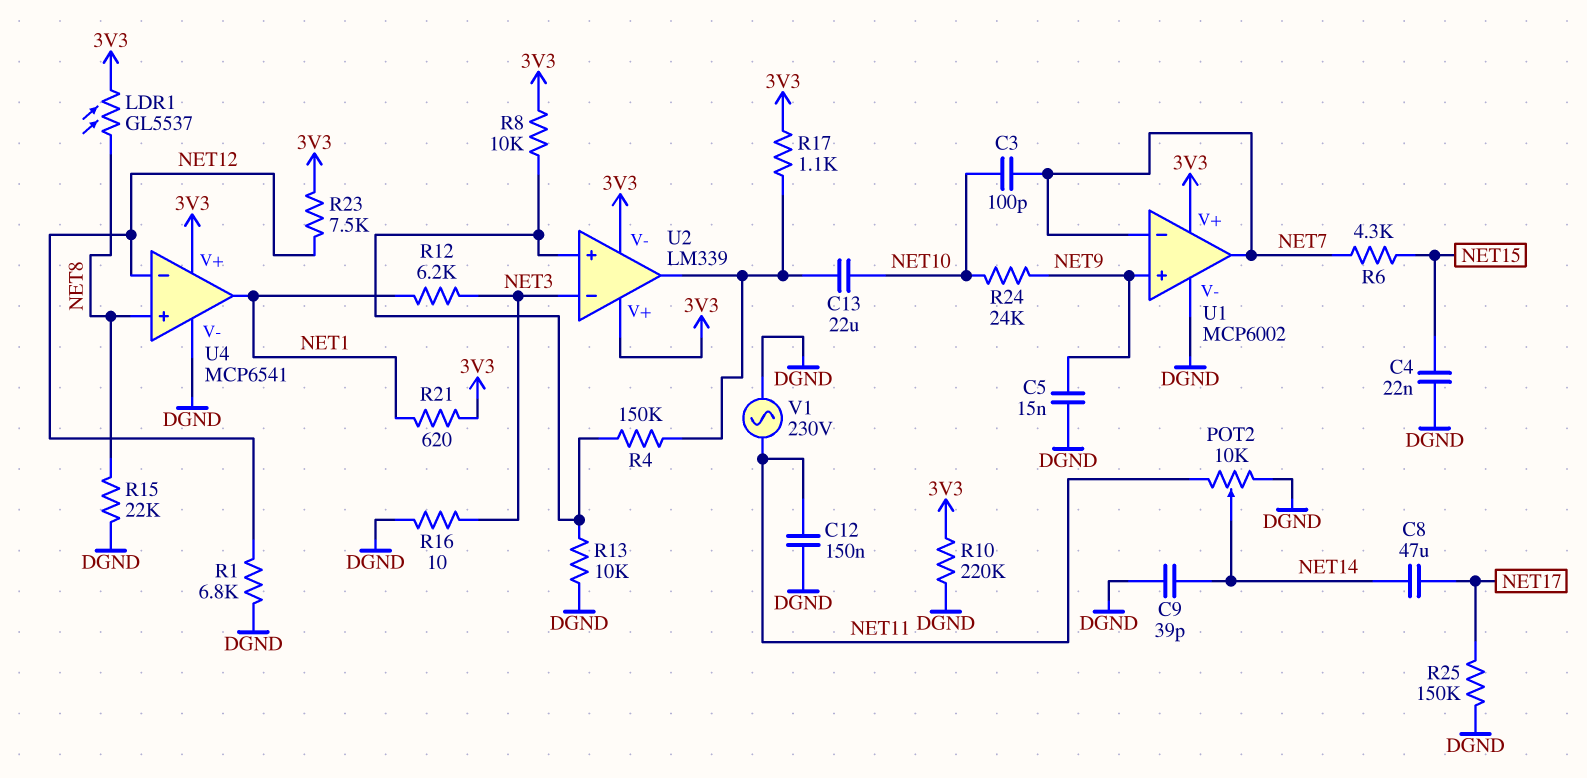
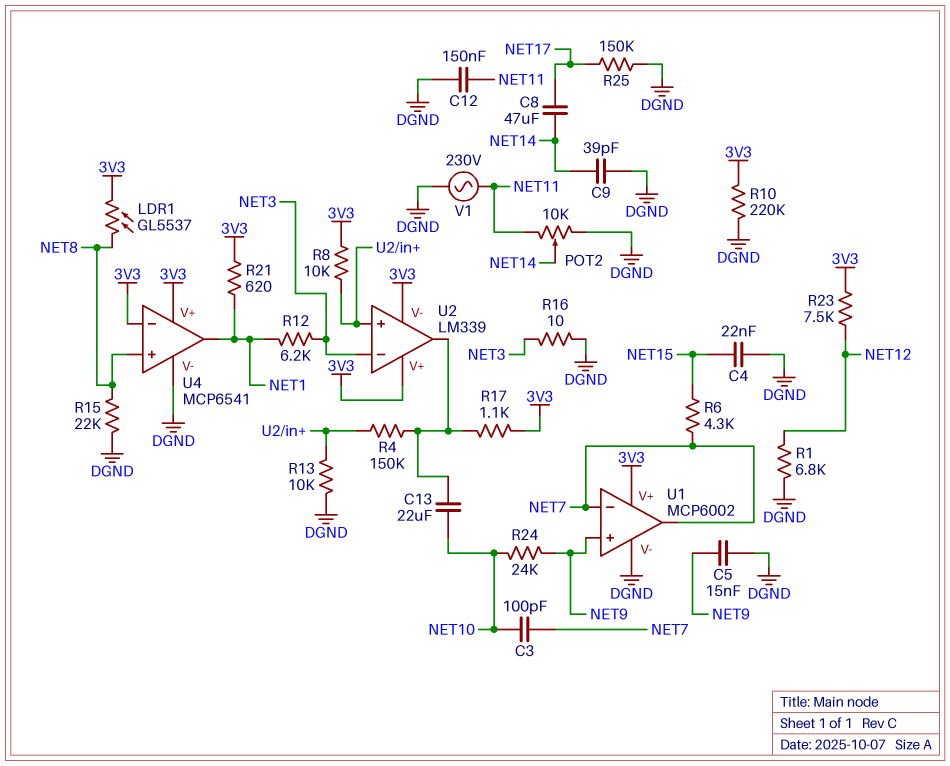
U4 pin in-: NET12 -> 3V3

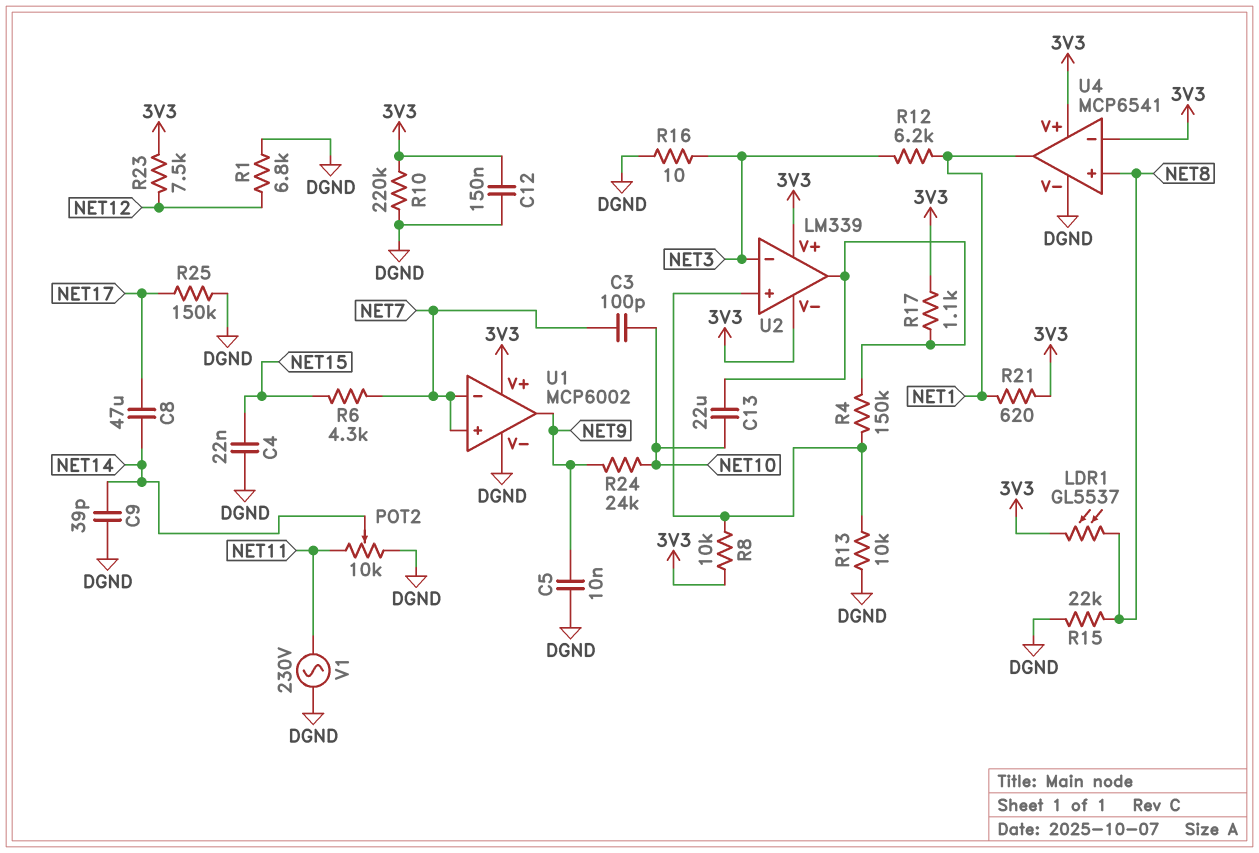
C5: 15nF (DGND, NET9) -> 10nF (DGND, NET9)
C12: 150nF (DGND, NET11) -> 150nF (3V3, DGND)
U1 pin in+: NET9 -> NET7
U1 pin out: NET7 -> NET9

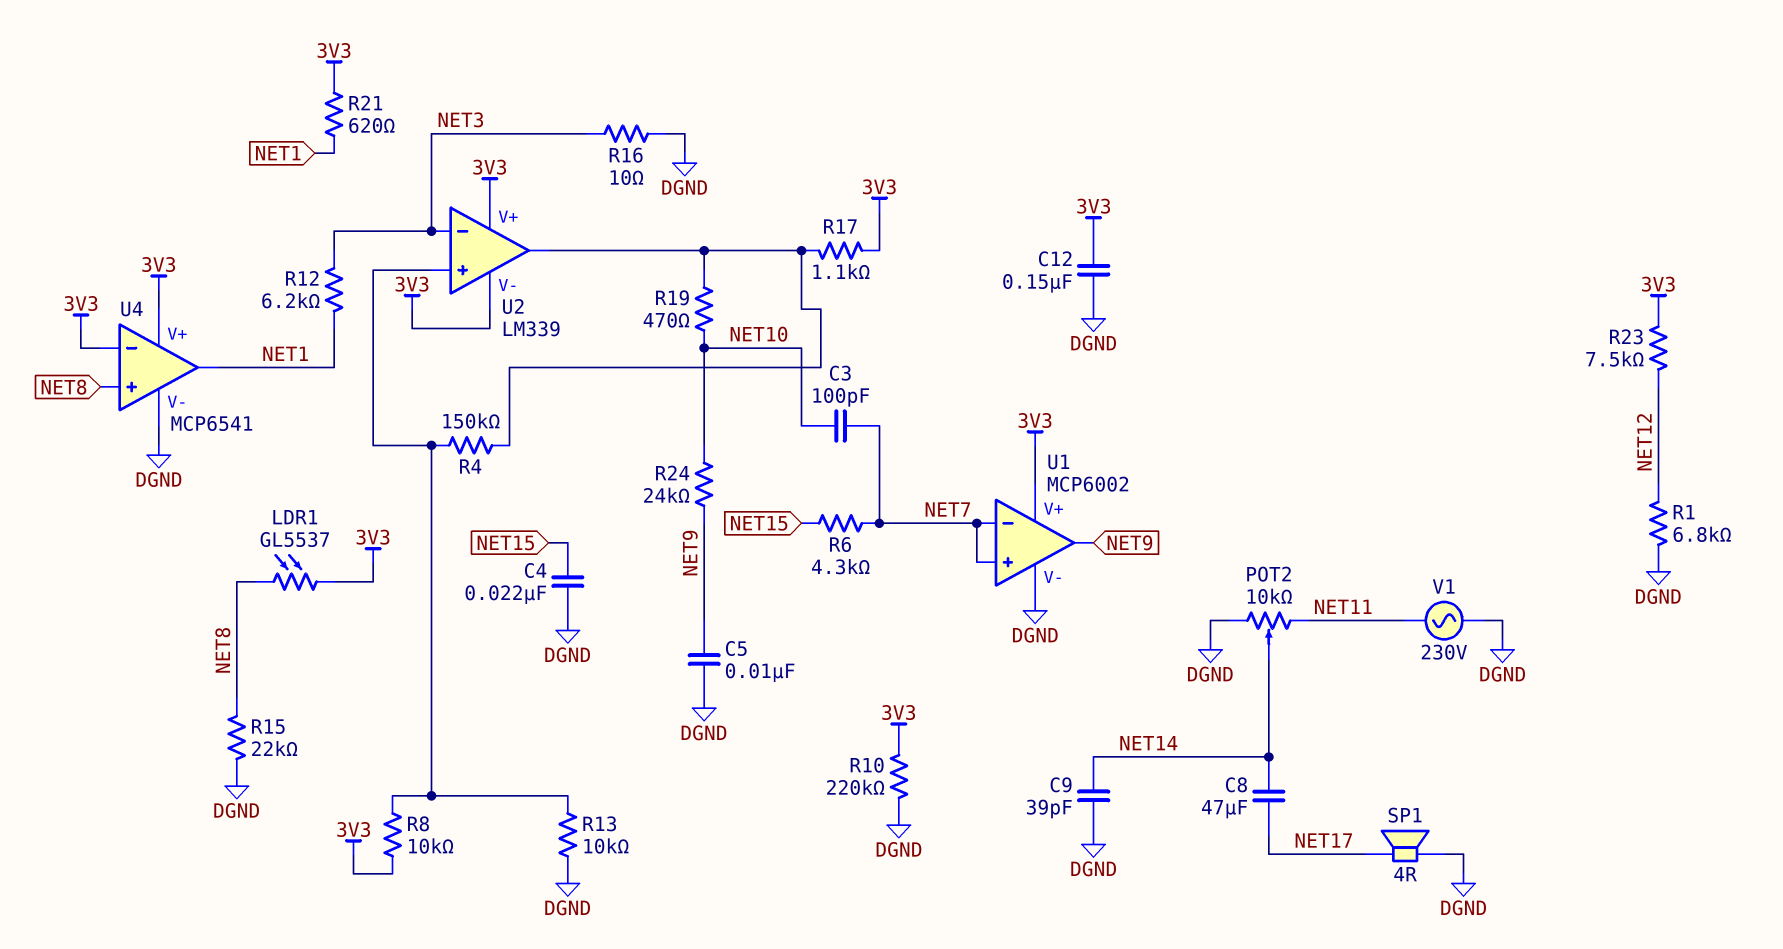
C13: 22uF (NET10, U2/out) -> none
R19: none -> 470 (NET10, U2/out)
R25: 150k (DGND, NET17) -> none
SP1: none -> speaker 4R (DGND, NET17)

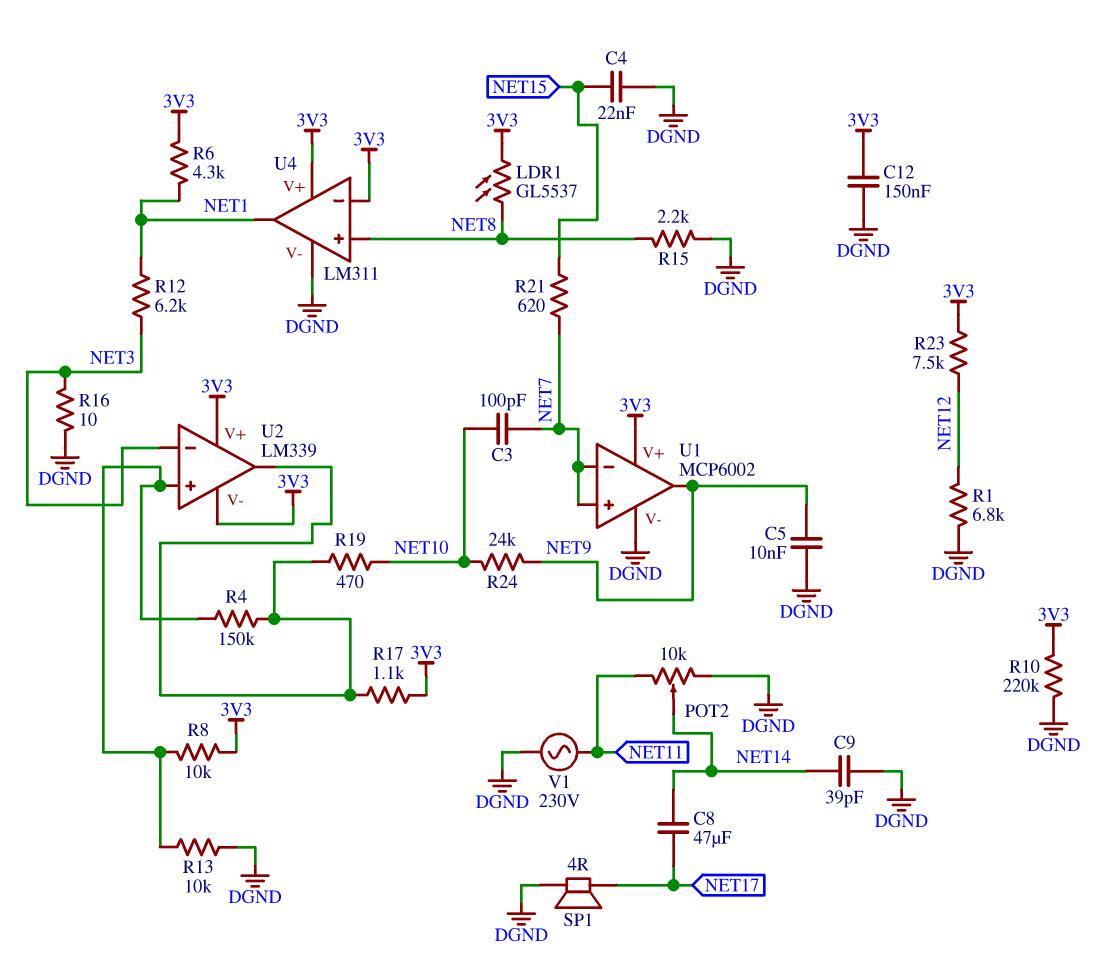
R6: 4.3k (NET7, NET15) -> 4.3k (3V3, NET1)
R15: 22k (DGND, NET8) -> 2.2k (DGND, NET8)
R21: 620 (3V3, NET1) -> 620 (NET7, NET15)
U4: MCP6541 -> LM311

